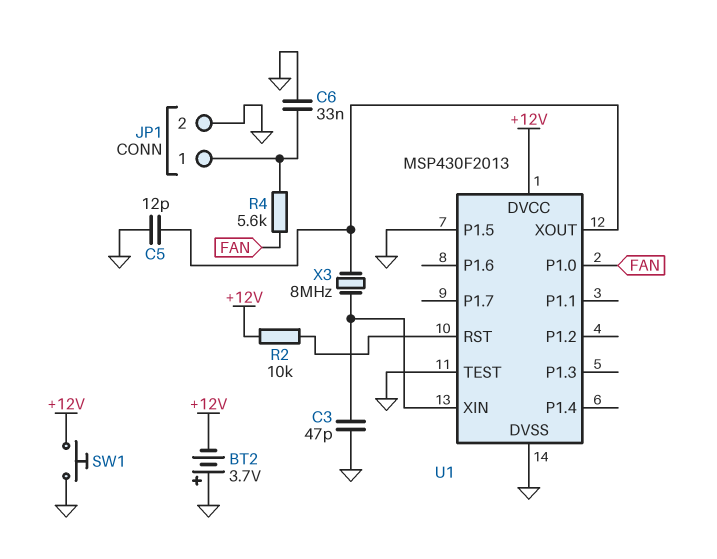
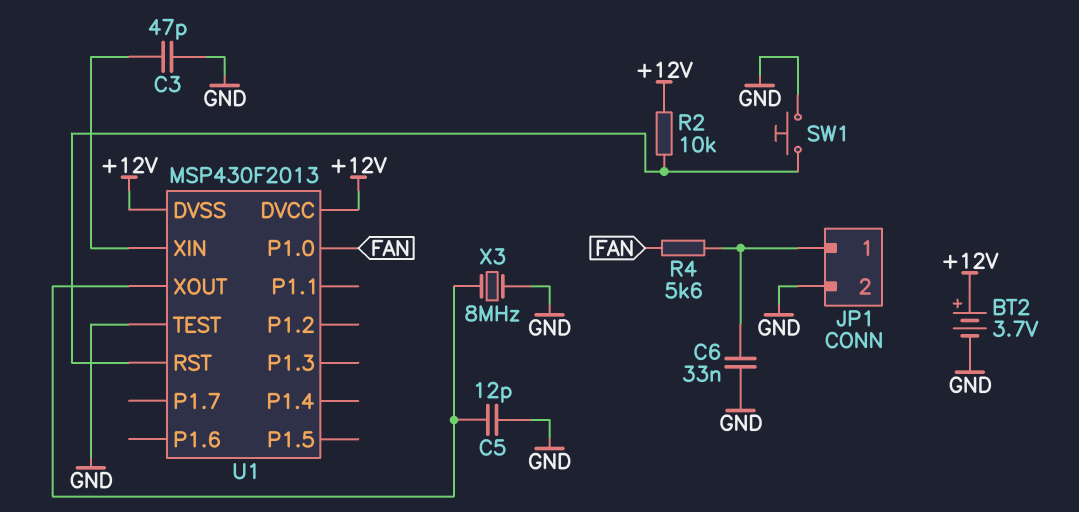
BT2: 3.7V (plus GND, minus +12V) -> 3.7V (plus +12V, minus GND)
SW1: button (+12V, GND) -> button (GND, U1/RST)
U1 pin DVSS: GND -> +12V
U1 pin P1.5: GND -> none
X3: 8MHz (U1/XIN, U1/XOUT) -> 8MHz (GND, U1/XOUT)

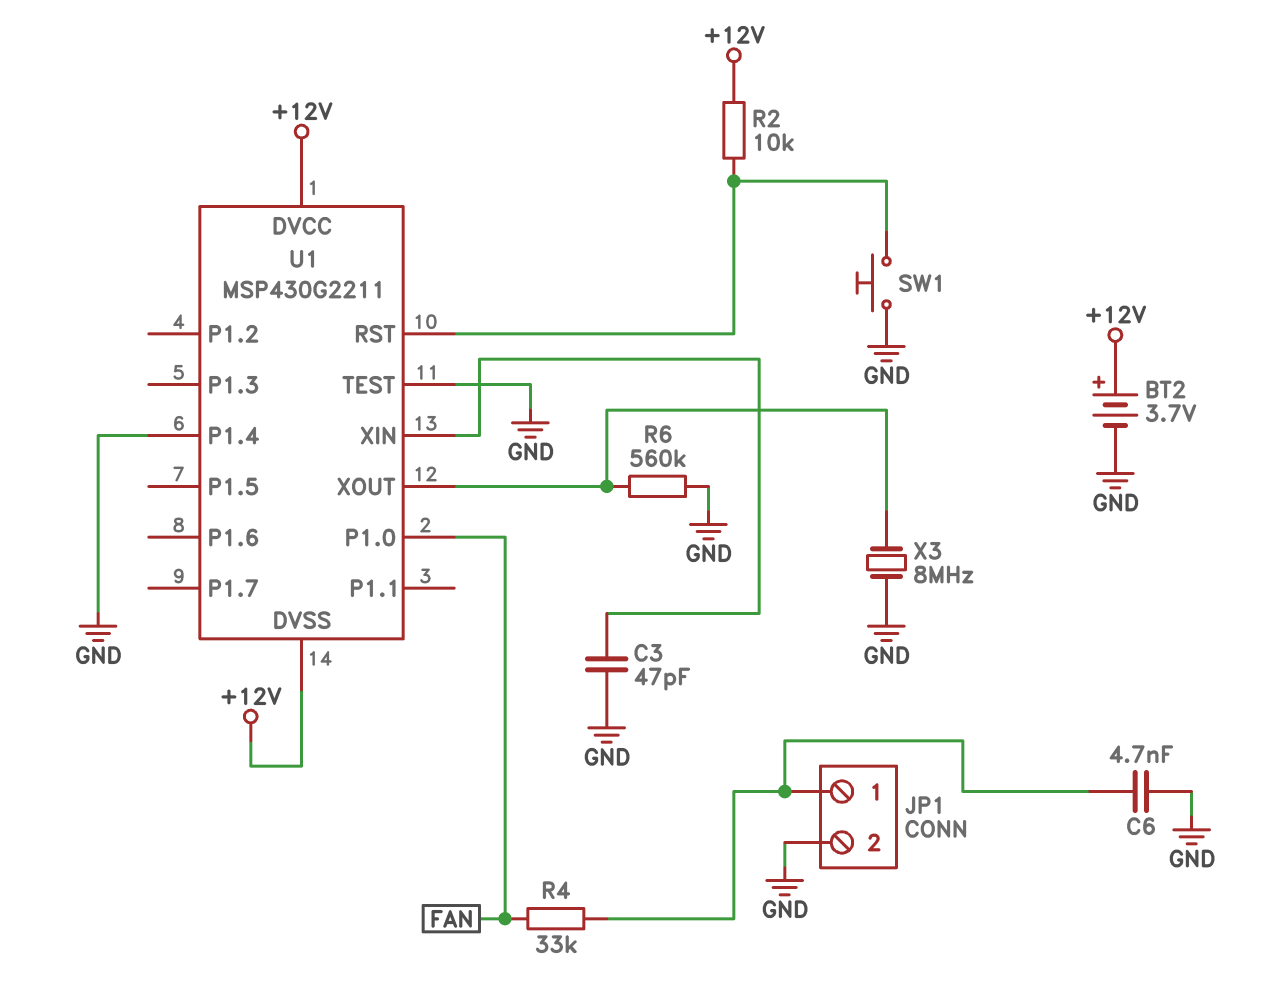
C5: 12pF (GND, U1/XOUT) -> none
C6: 33nF (GND, JP1/1) -> 4.7nF (GND, JP1/1)
R4: 5.6k (FAN, JP1/1) -> 33k (FAN, JP1/1)
R6: none -> 560k (GND, U1/XOUT)
U1: MSP430F2013 -> MSP430G2211
U1 pin P1.4: none -> GND

